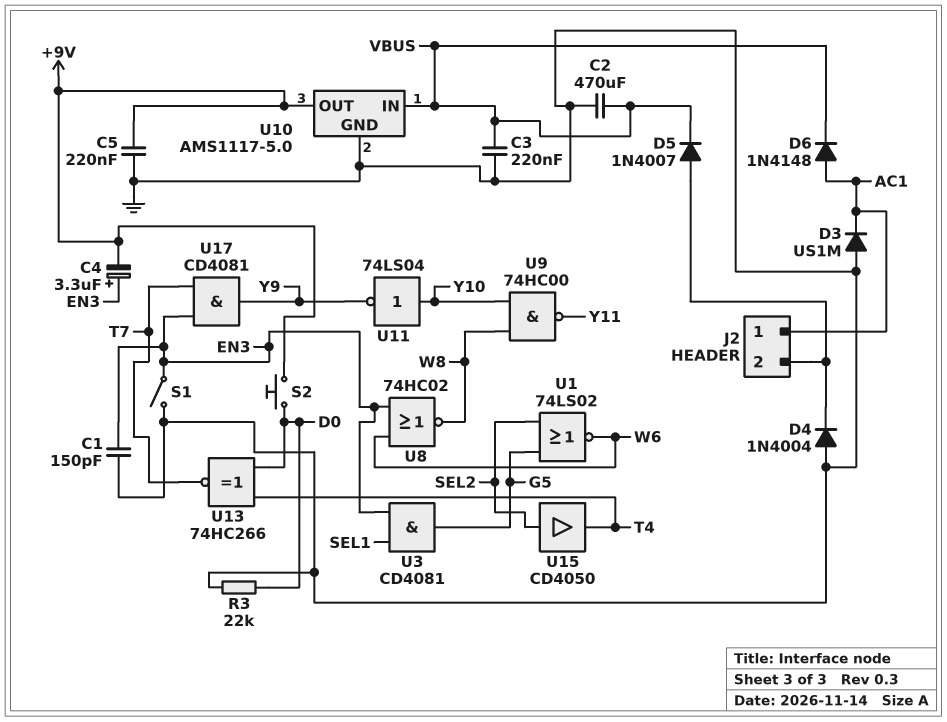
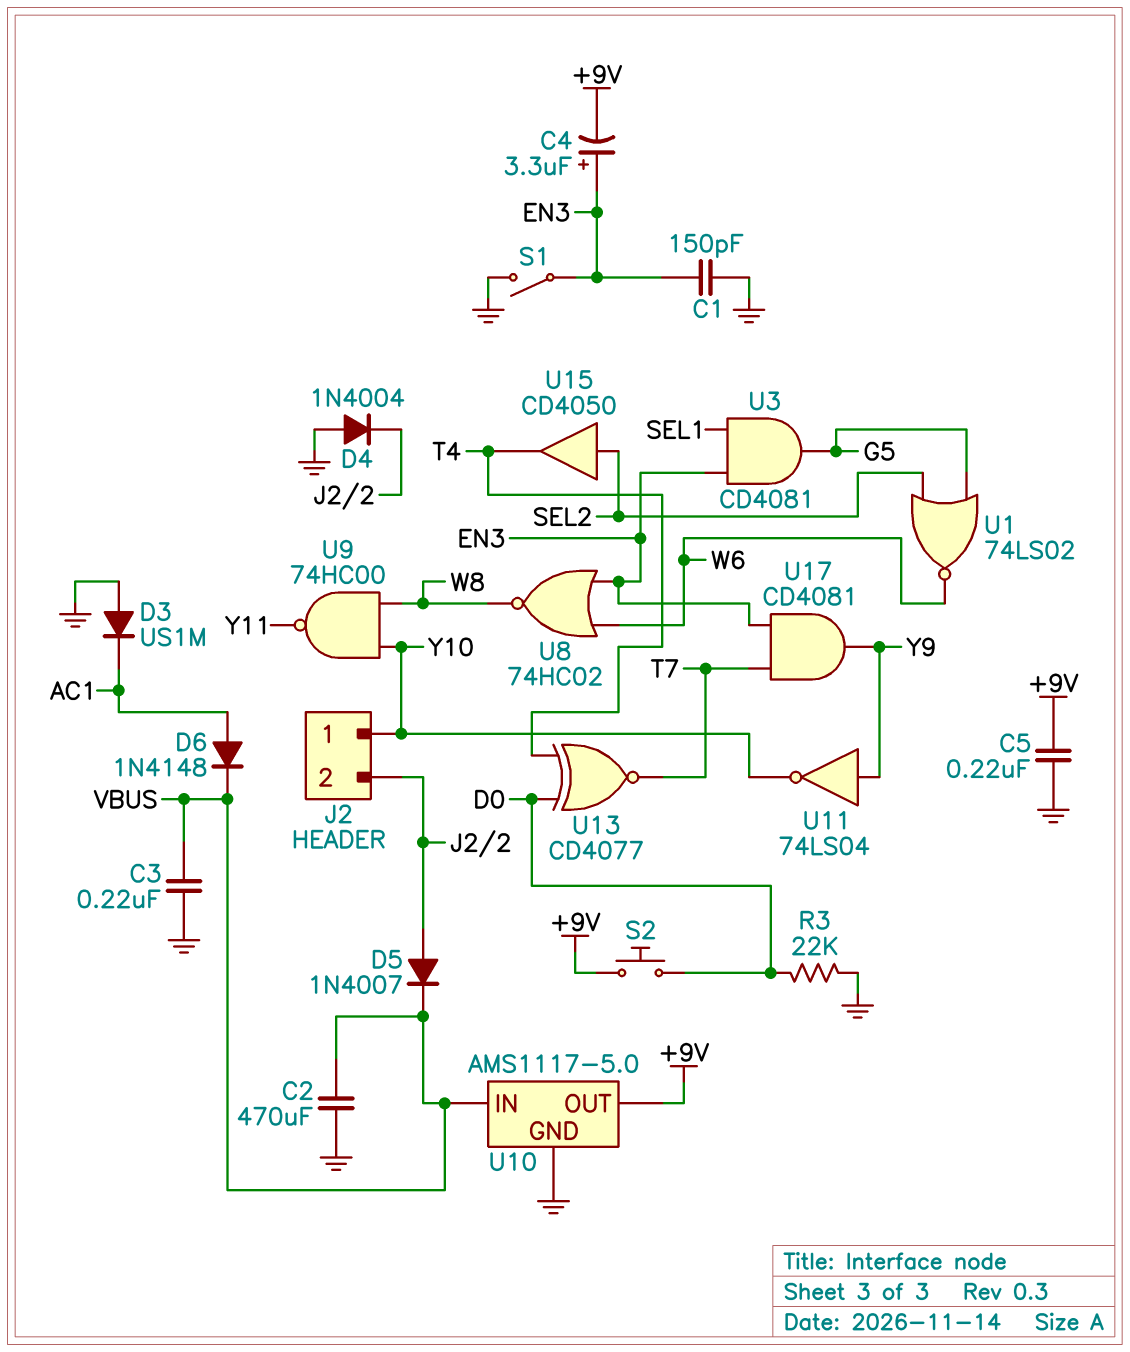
J2 pin 1: AC1 -> Y10
U11: NOT 74LS04 (in Y10, out Y9) -> NOT 74LS04 (in Y9, out Y10)
U13: XNOR 74HC266 (in D0, in T4, out T7) -> XNOR CD4077 (in D0, in T4, out T7)

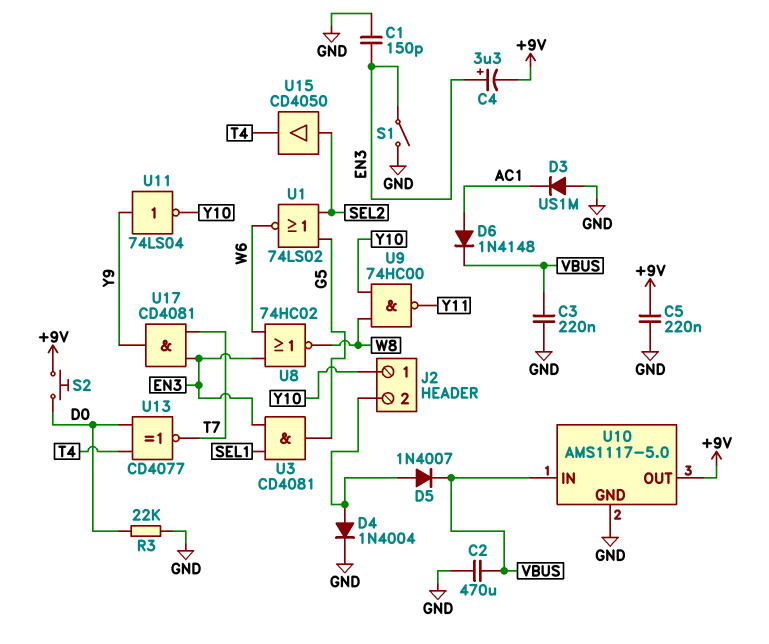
D4: diode 1N4004 (A GND, K J2/2) -> diode 1N4004 (A J2/2, K GND)

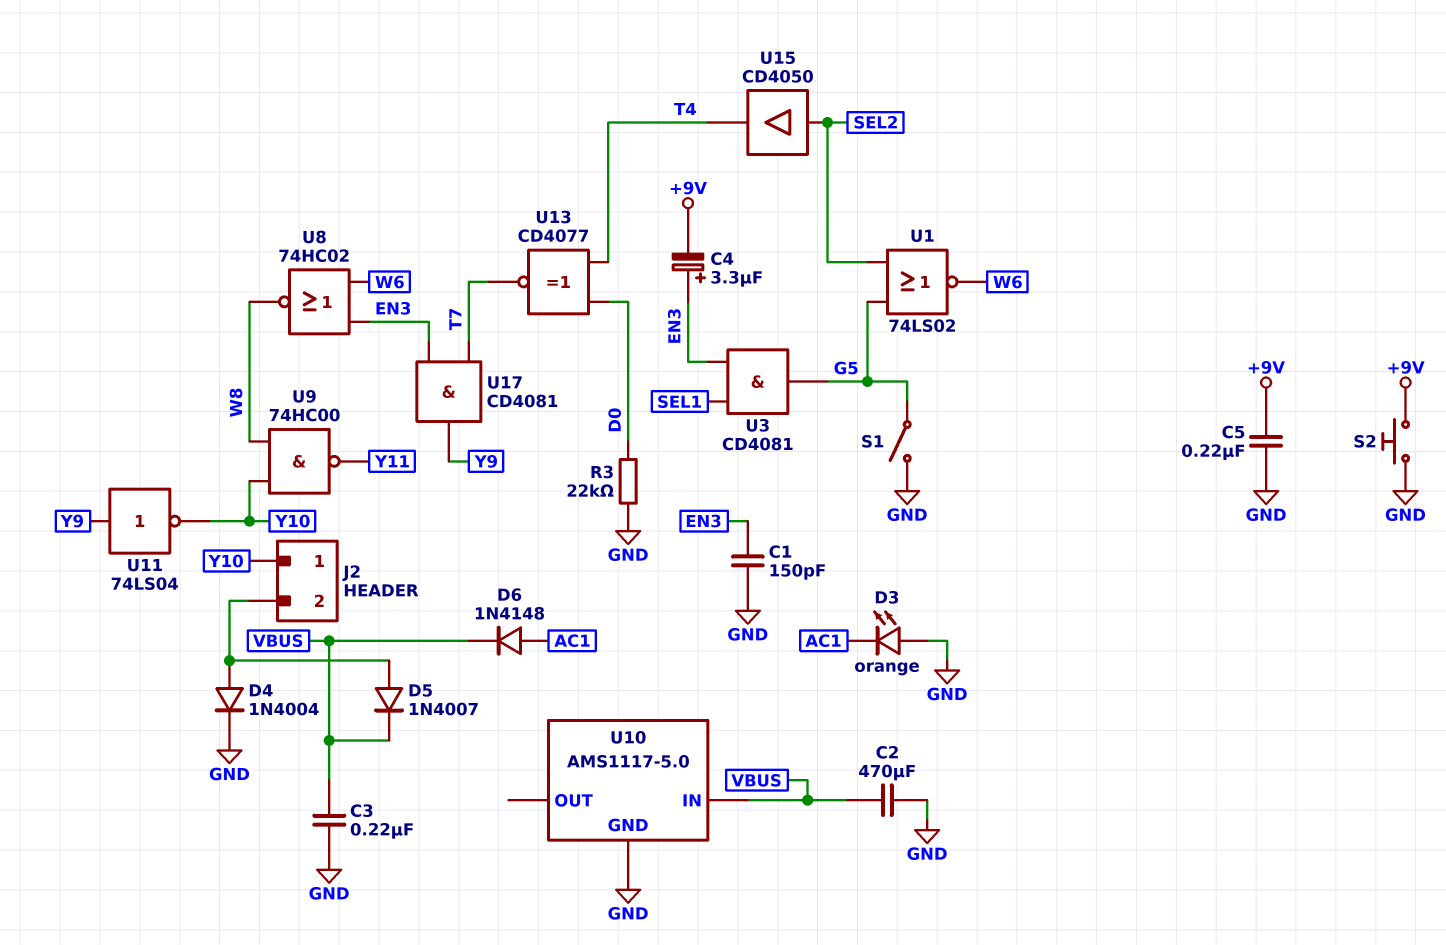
D3: diode US1M (A GND, K AC1) -> LED orange (A GND, K AC1)
S1: switch (EN3, GND) -> switch (G5, GND)
S2: button (+9V, D0) -> button (+9V, GND)
U10 pin OUT: +9V -> none

